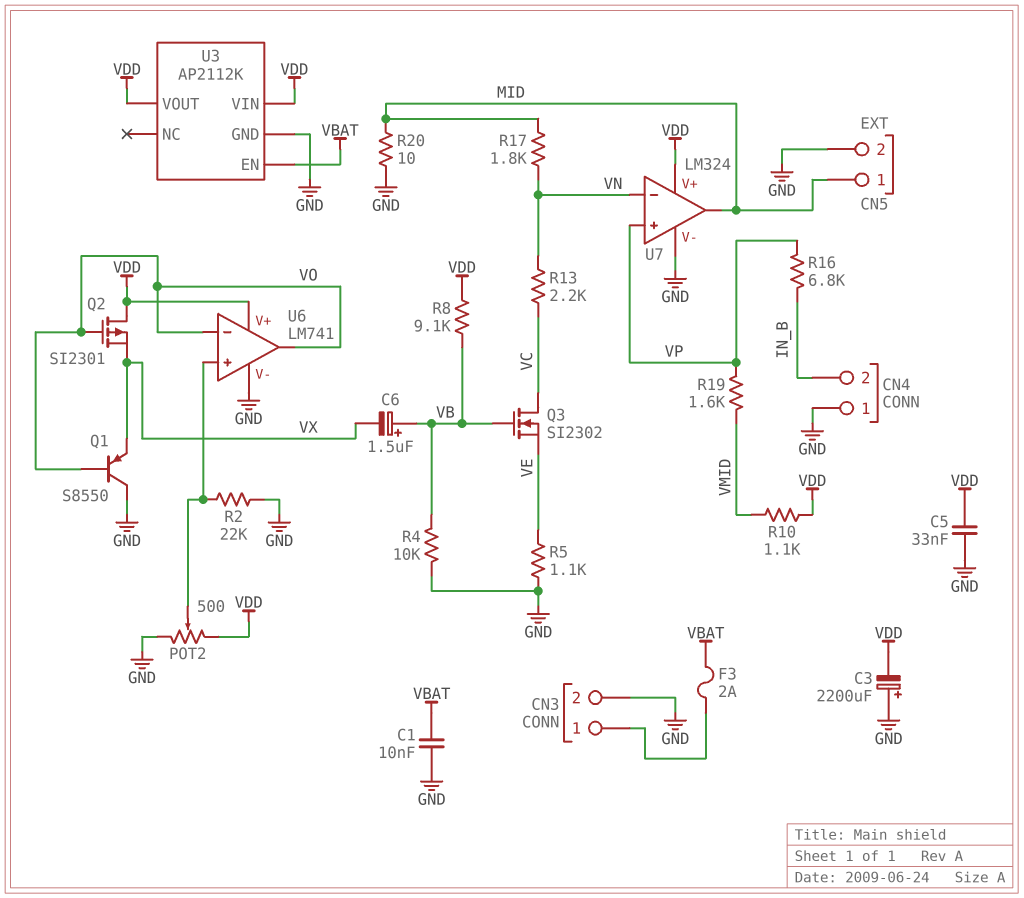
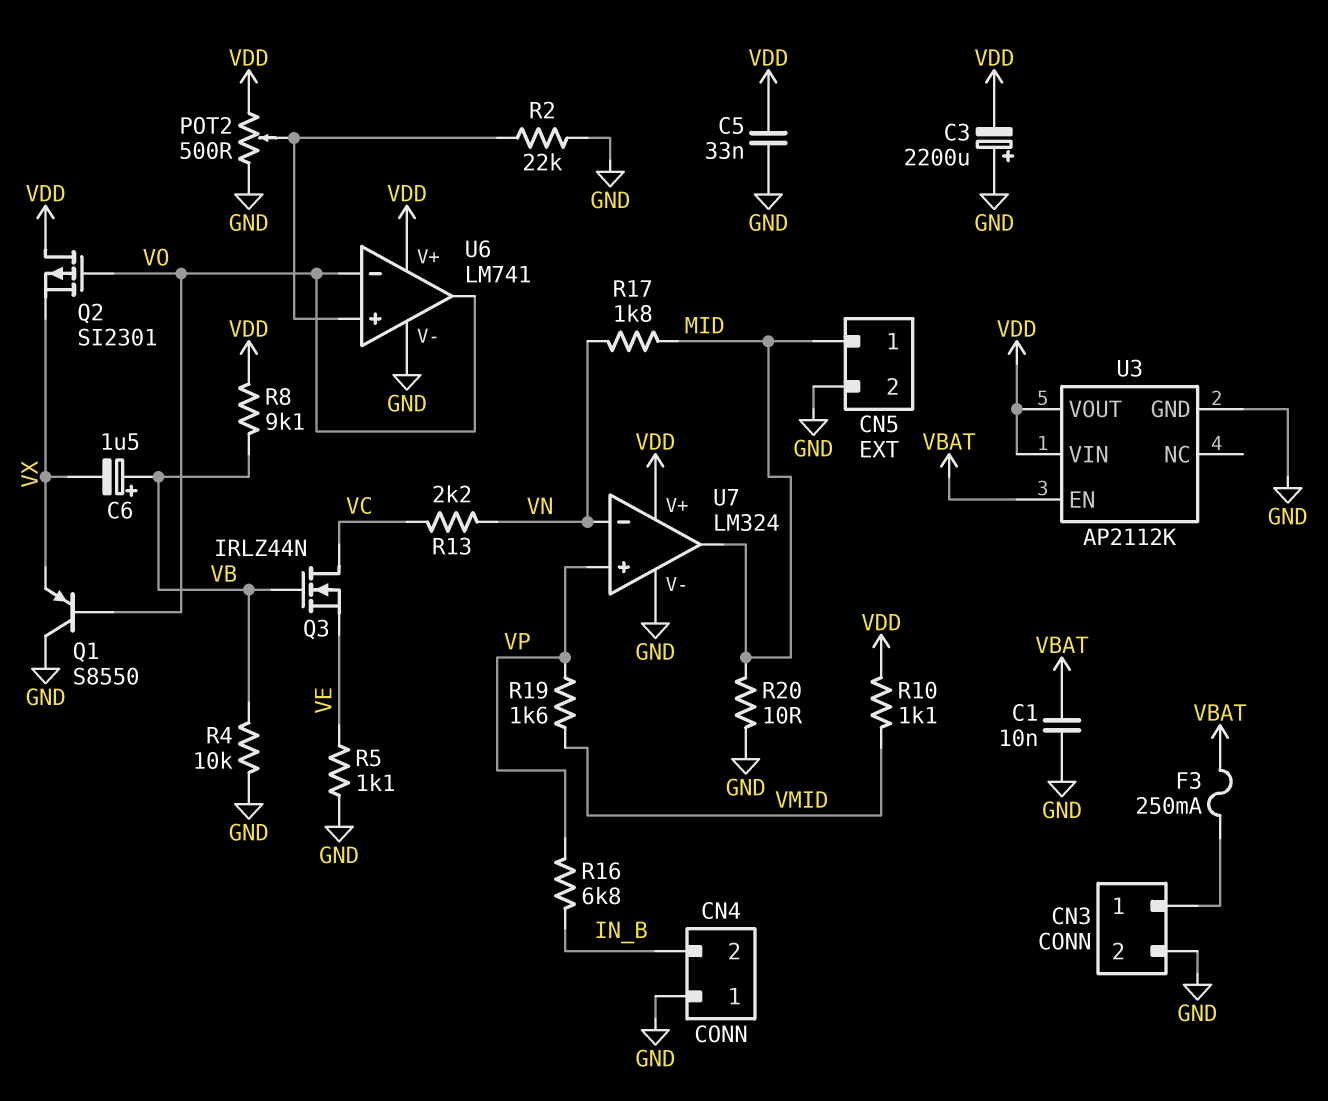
F3: 2A (CN3/1, VBAT) -> 250mA (CN3/1, VBAT)
Q3: NMOS SI2302 (G VB, D VC, S VE) -> NMOS IRLZ44N (G VB, D VC, S VE)

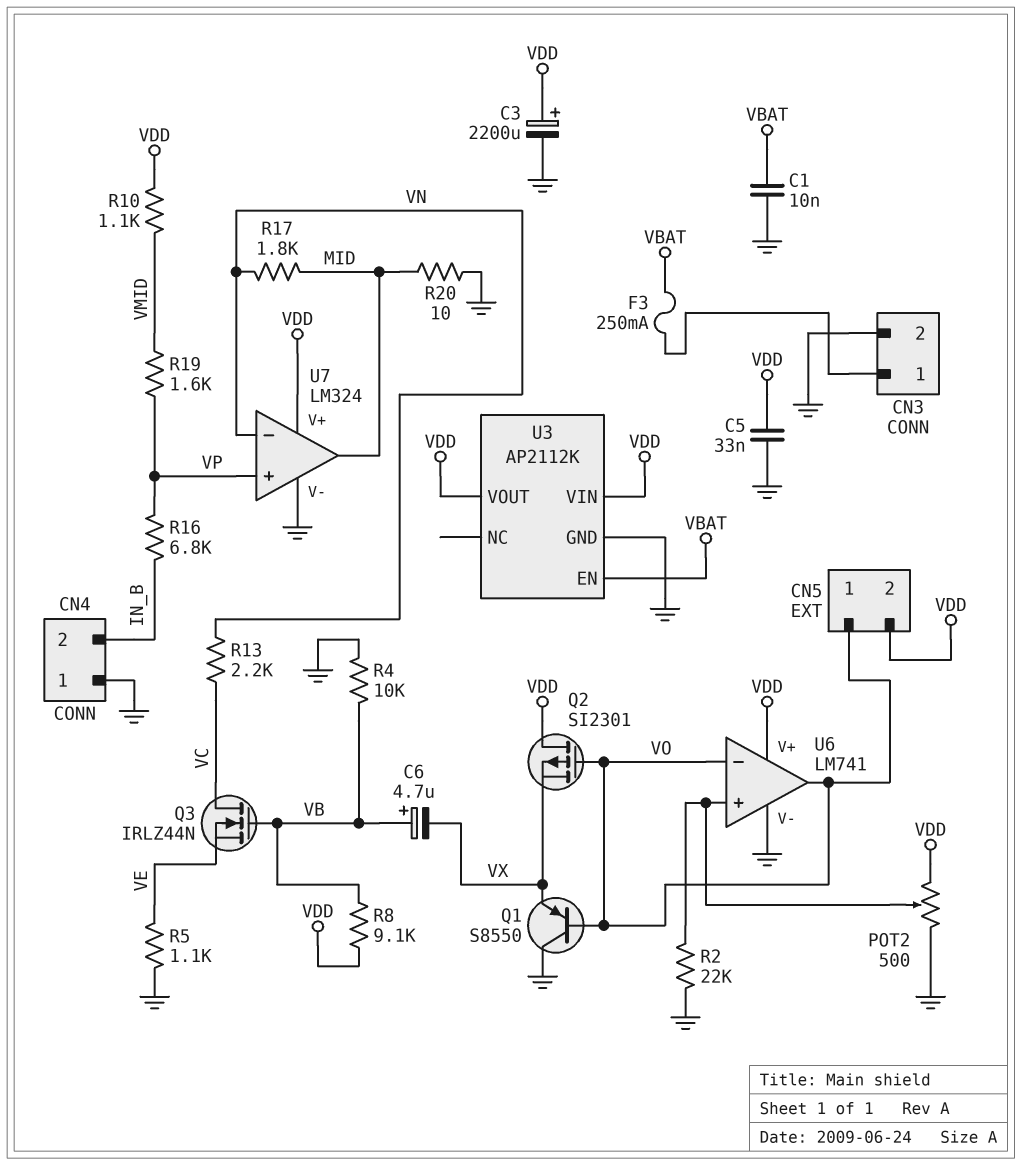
C3: 2200uF (plus GND, minus VDD) -> 2200uF (plus VDD, minus GND)
C6: 1.5uF (plus VB, minus VX) -> 4.7uF (plus VB, minus VX)
CN5 pin 1: MID -> VO
CN5 pin 2: GND -> VDD

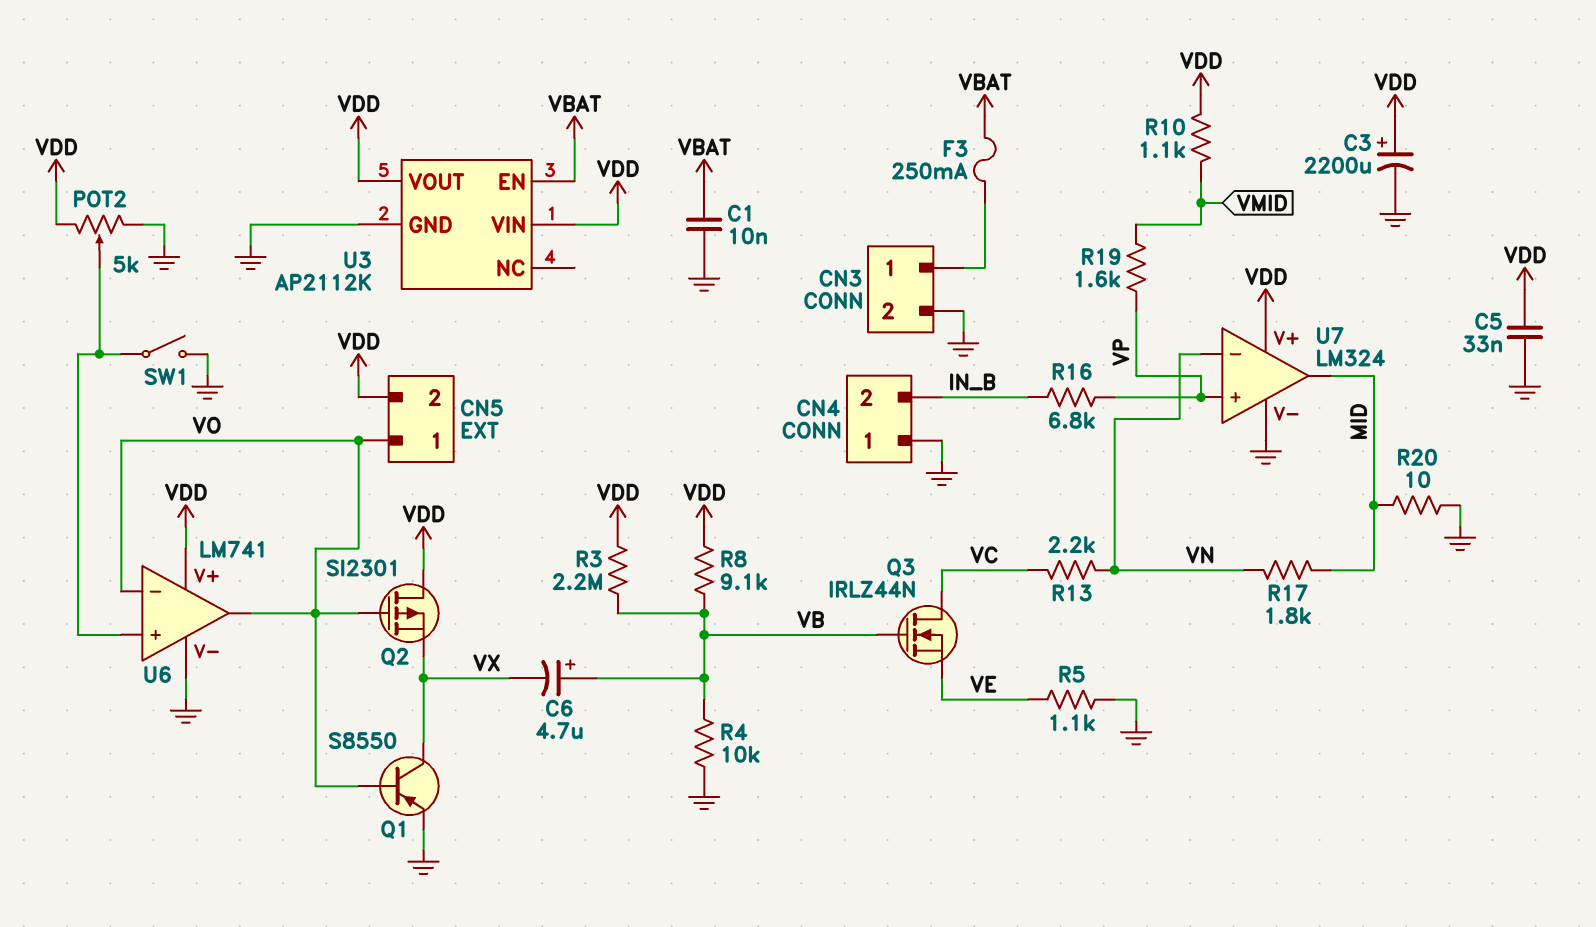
POT2: 500 (GND, VDD, wiper U6/in+) -> 5k (GND, VDD, wiper U6/in+)
Q1: PNP S8550 (B VO, C GND, E VX) -> PNP S8550 (B VO, C VX, E GND)
R2: 22k (GND, U6/in+) -> none
R3: none -> 2.2M (VB, VDD)
SW1: none -> switch (GND, U6/in+)

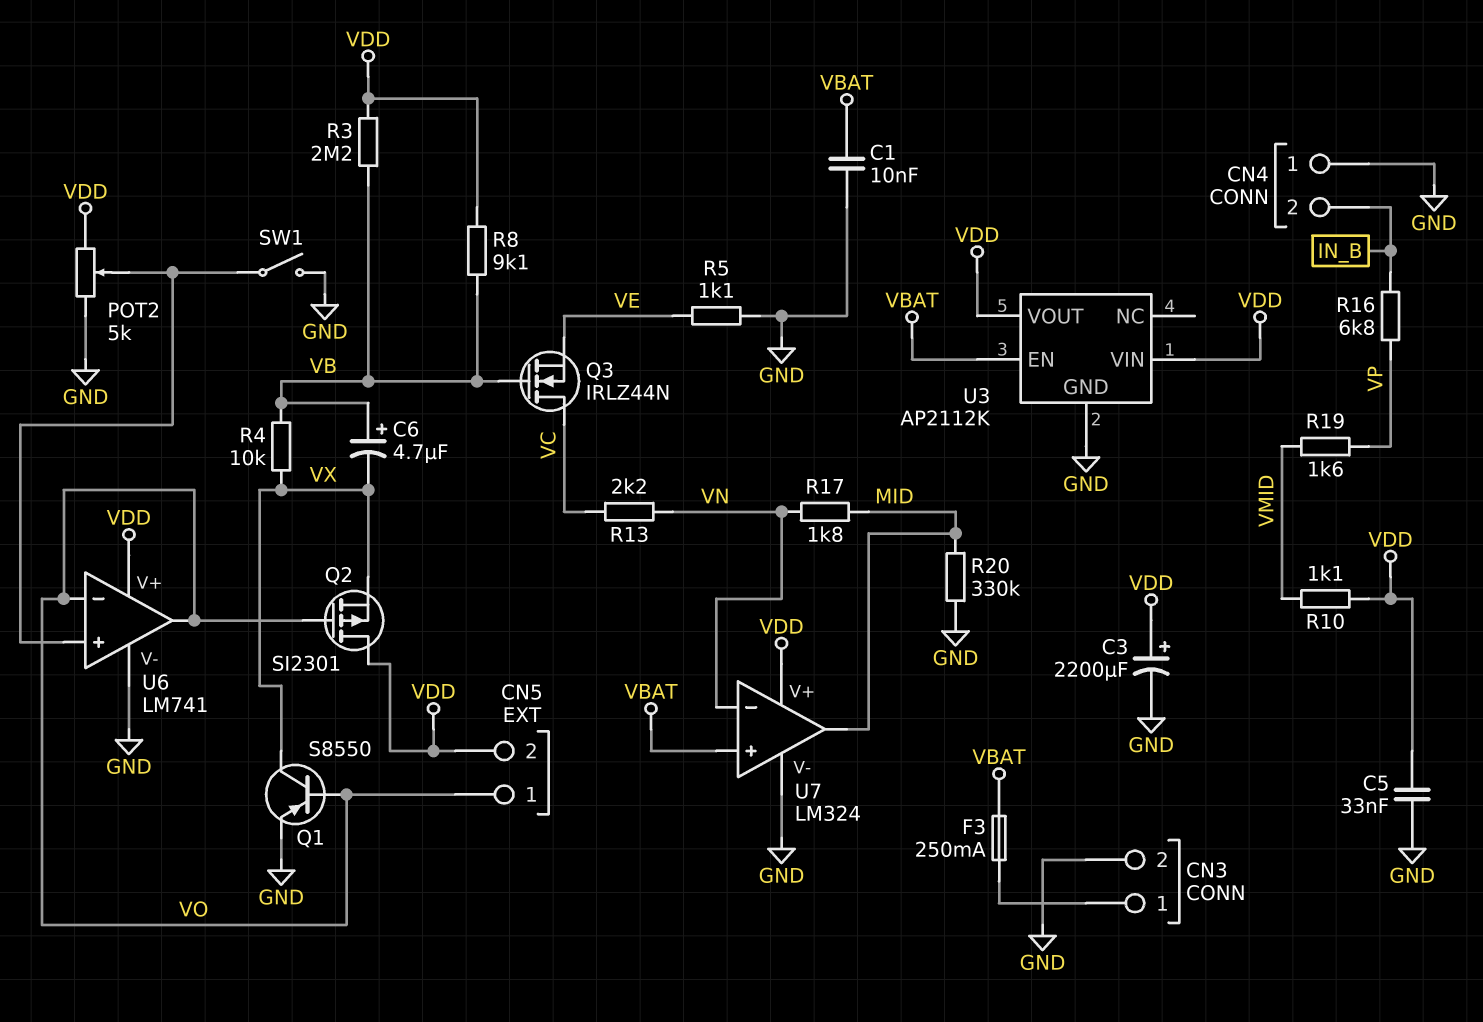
R4: 10k (GND, VB) -> 10k (VB, VX)
R20: 10 (GND, MID) -> 330k (GND, MID)
U7 pin in+: VP -> VBAT

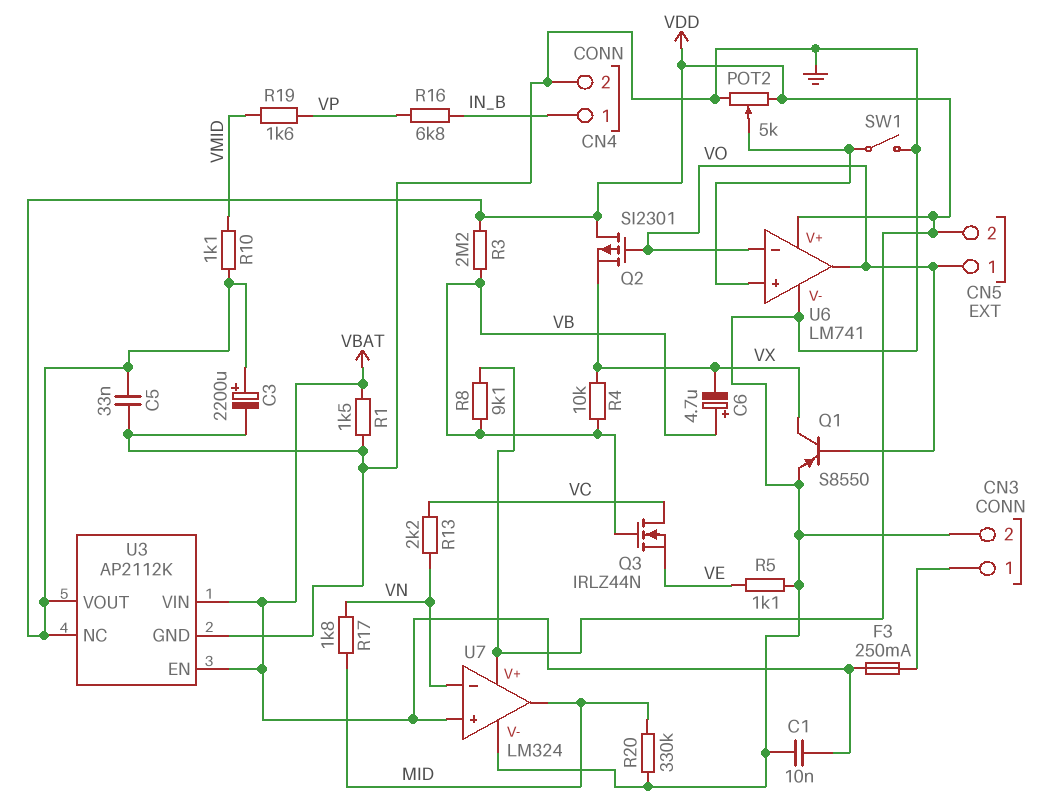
CN4 pin 1: GND -> IN_B
CN4 pin 2: IN_B -> GND
R1: none -> 1.5k (GND, VBAT)
U3 pin NC: none -> VDD
U3 pin VIN: VDD -> VBAT

